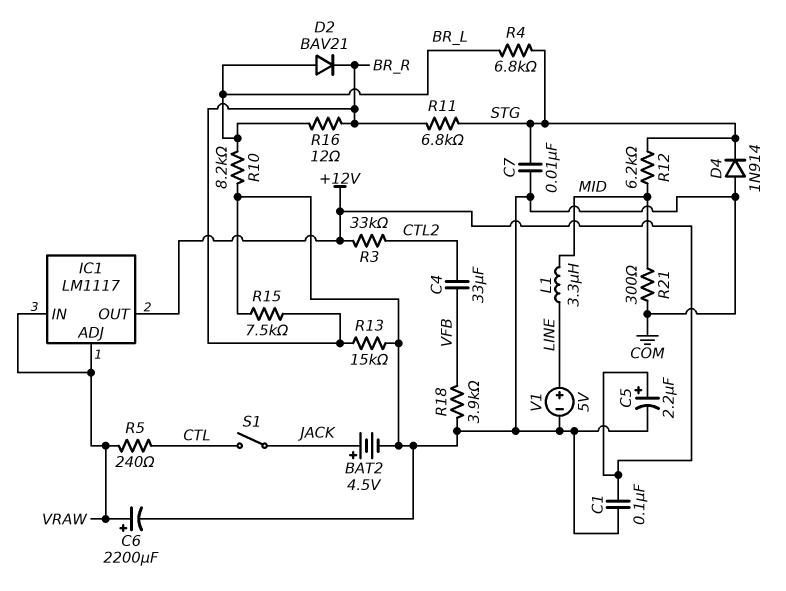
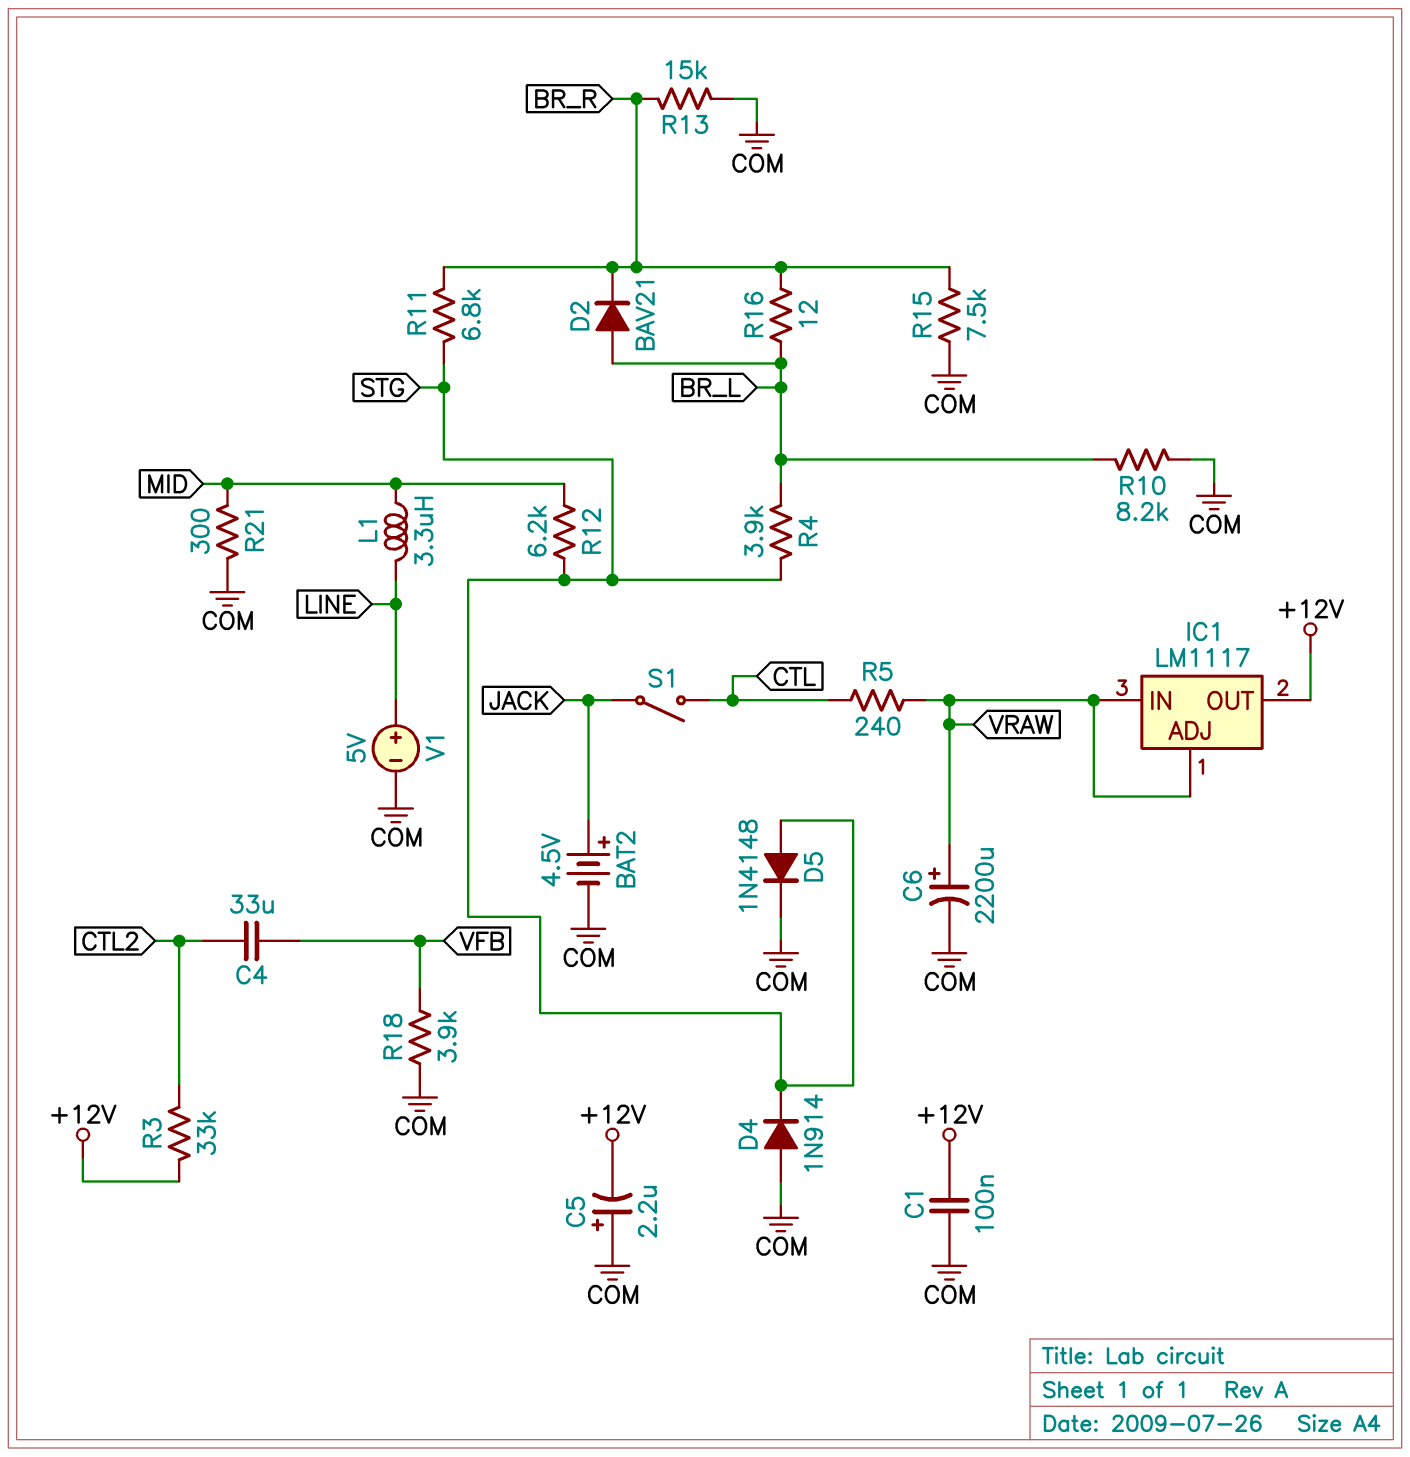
C5: 2.2uF (plus +12V, minus COM) -> 2.2uF (plus COM, minus +12V)
C7: 10nF (COM, STG) -> none
D5: none -> diode 1N4148 (A STG, K COM)
R4: 6.8k (BR_L, STG) -> 3.9k (BR_L, STG)

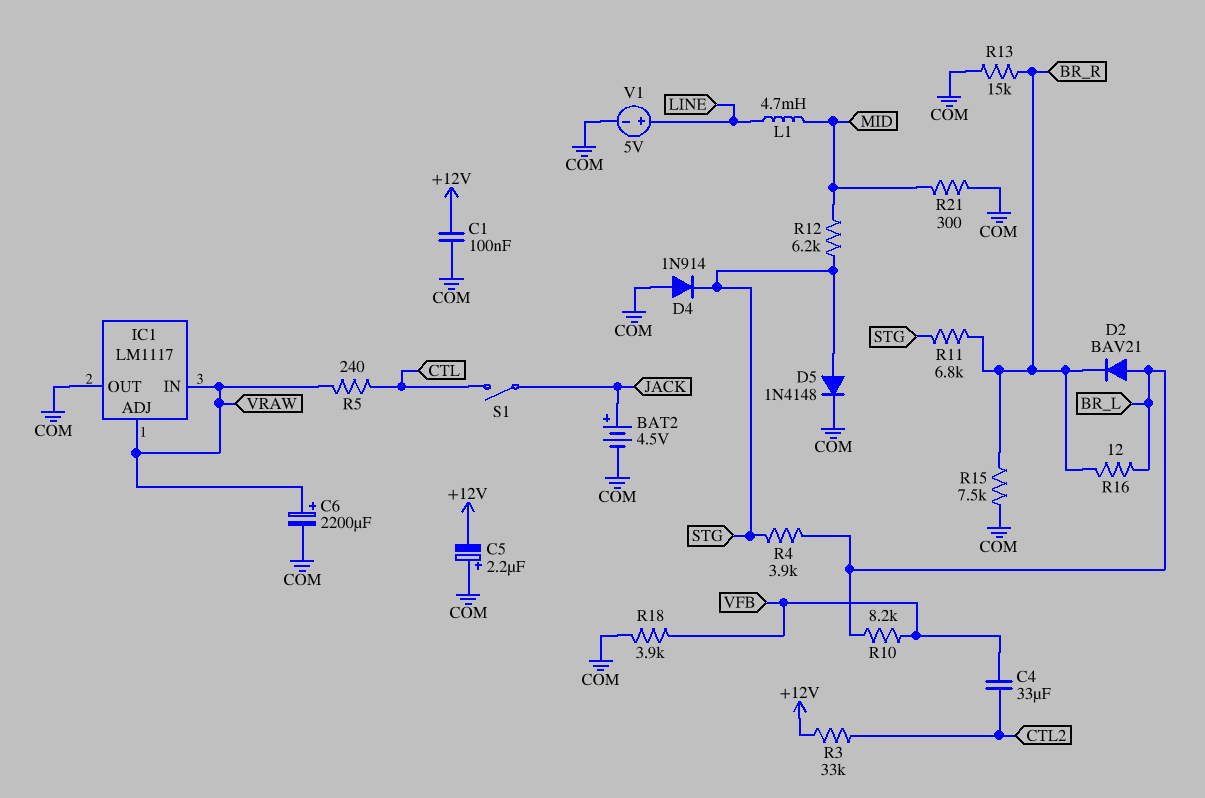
IC1 pin OUT: +12V -> COM
L1: 3.3uH (LINE, MID) -> 4.7mH (LINE, MID)
R10: 8.2k (BR_L, COM) -> 8.2k (BR_L, VFB)

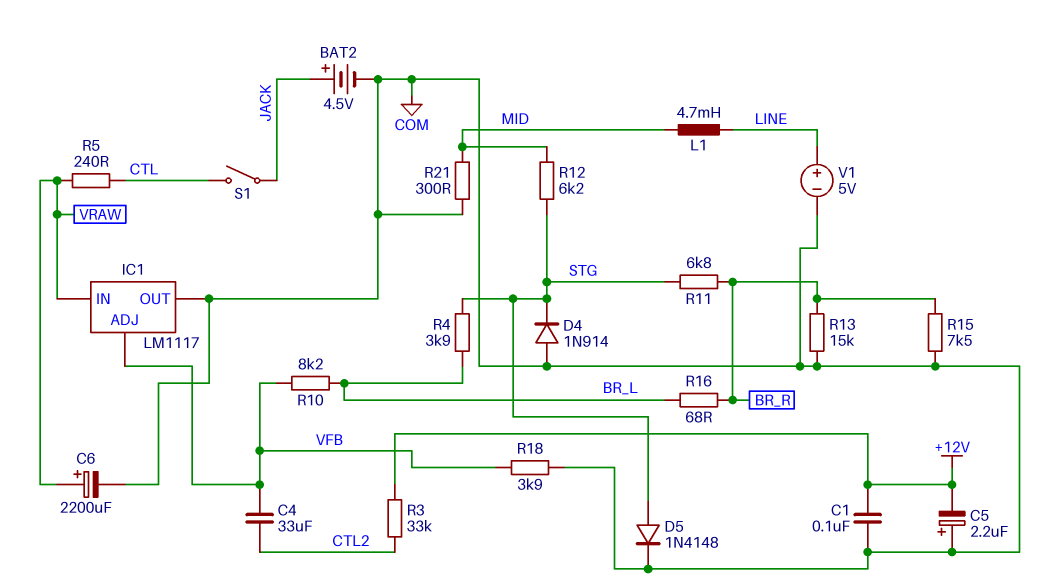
D2: diode BAV21 (A BR_L, K BR_R) -> none
IC1 pin ADJ: VRAW -> VFB
R16: 12 (BR_L, BR_R) -> 68 (BR_L, BR_R)

